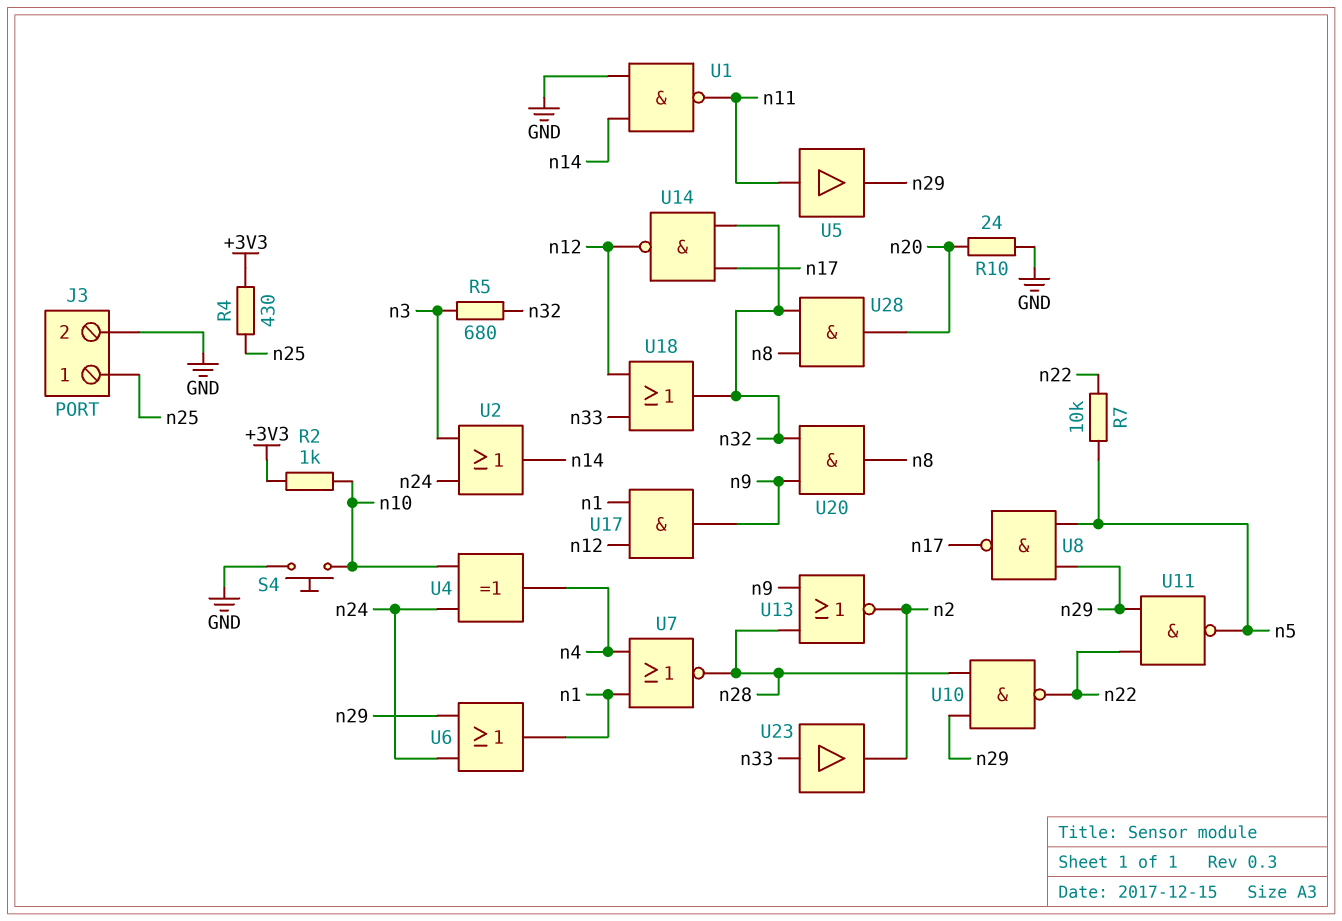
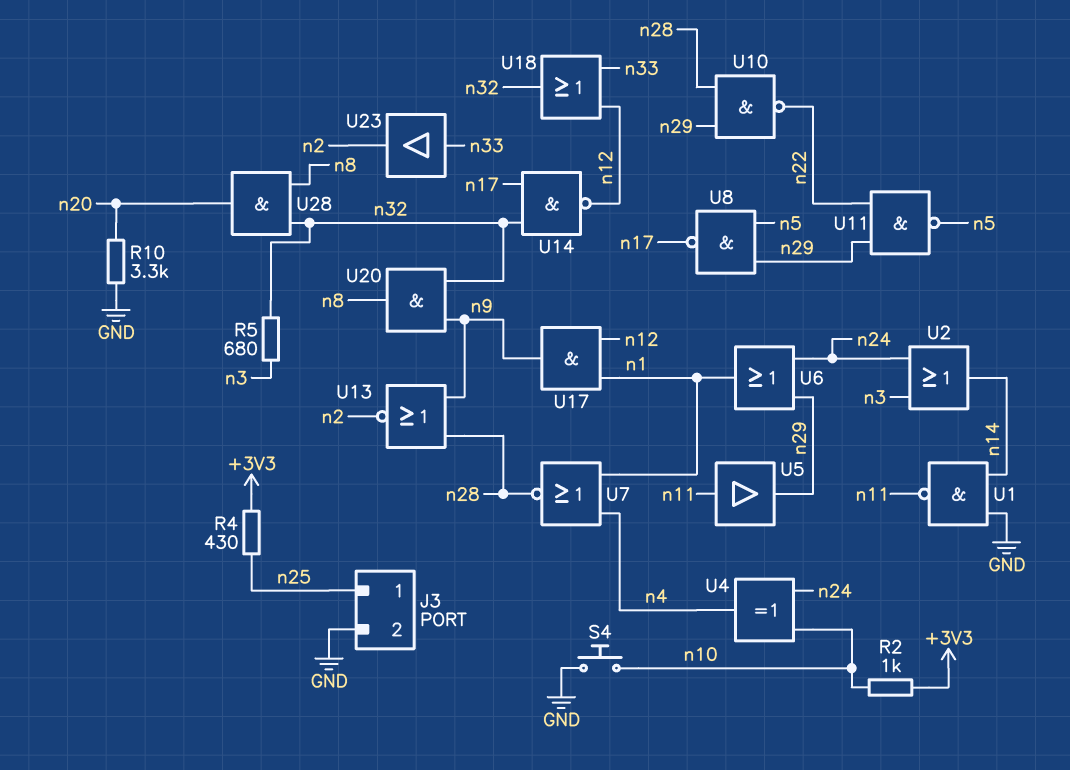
R7: 10k (n5, n22) -> none
R10: 24 (GND, n20) -> 3.3k (GND, n20)

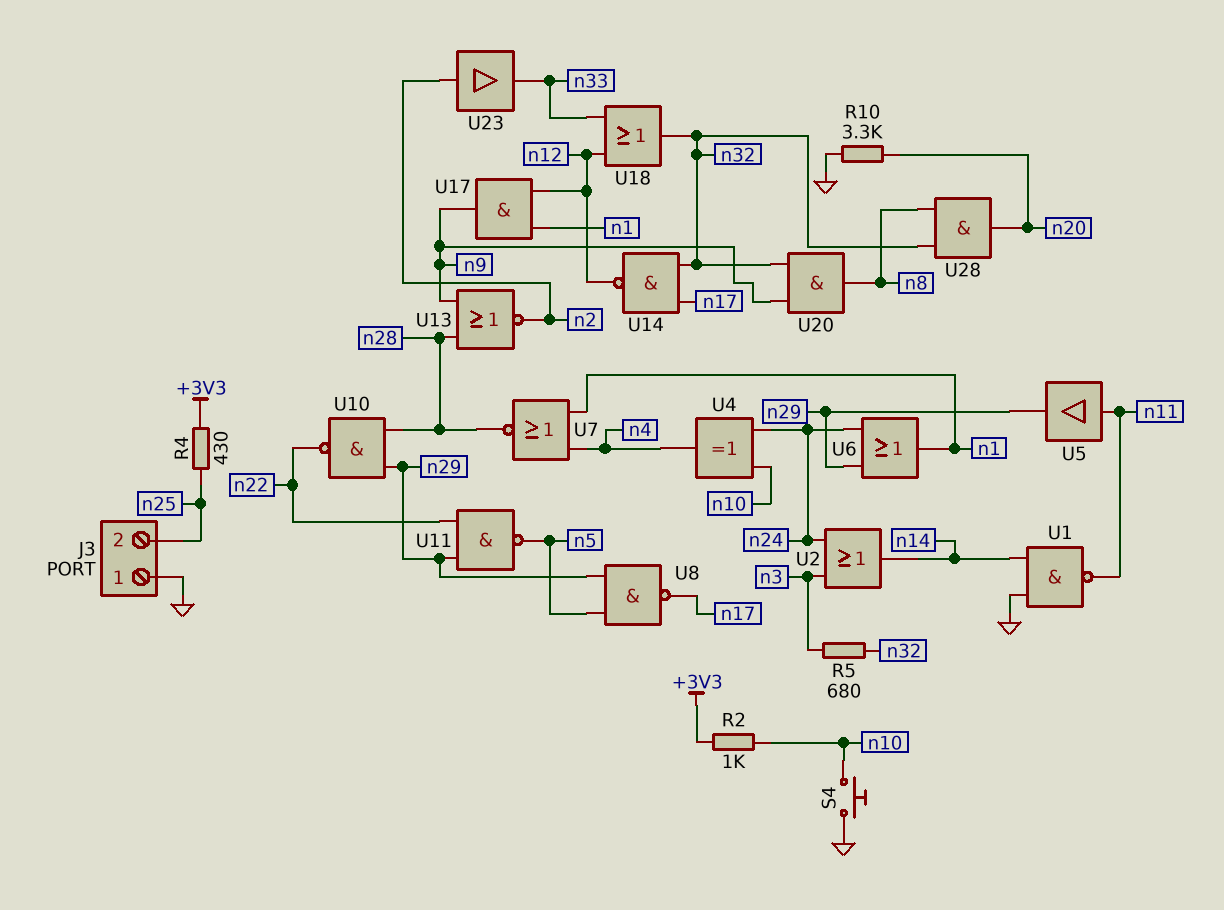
J3 pin 1: n25 -> GND
J3 pin 2: GND -> n25
U23: buffer (in n33, out n2) -> buffer (in n2, out n33)

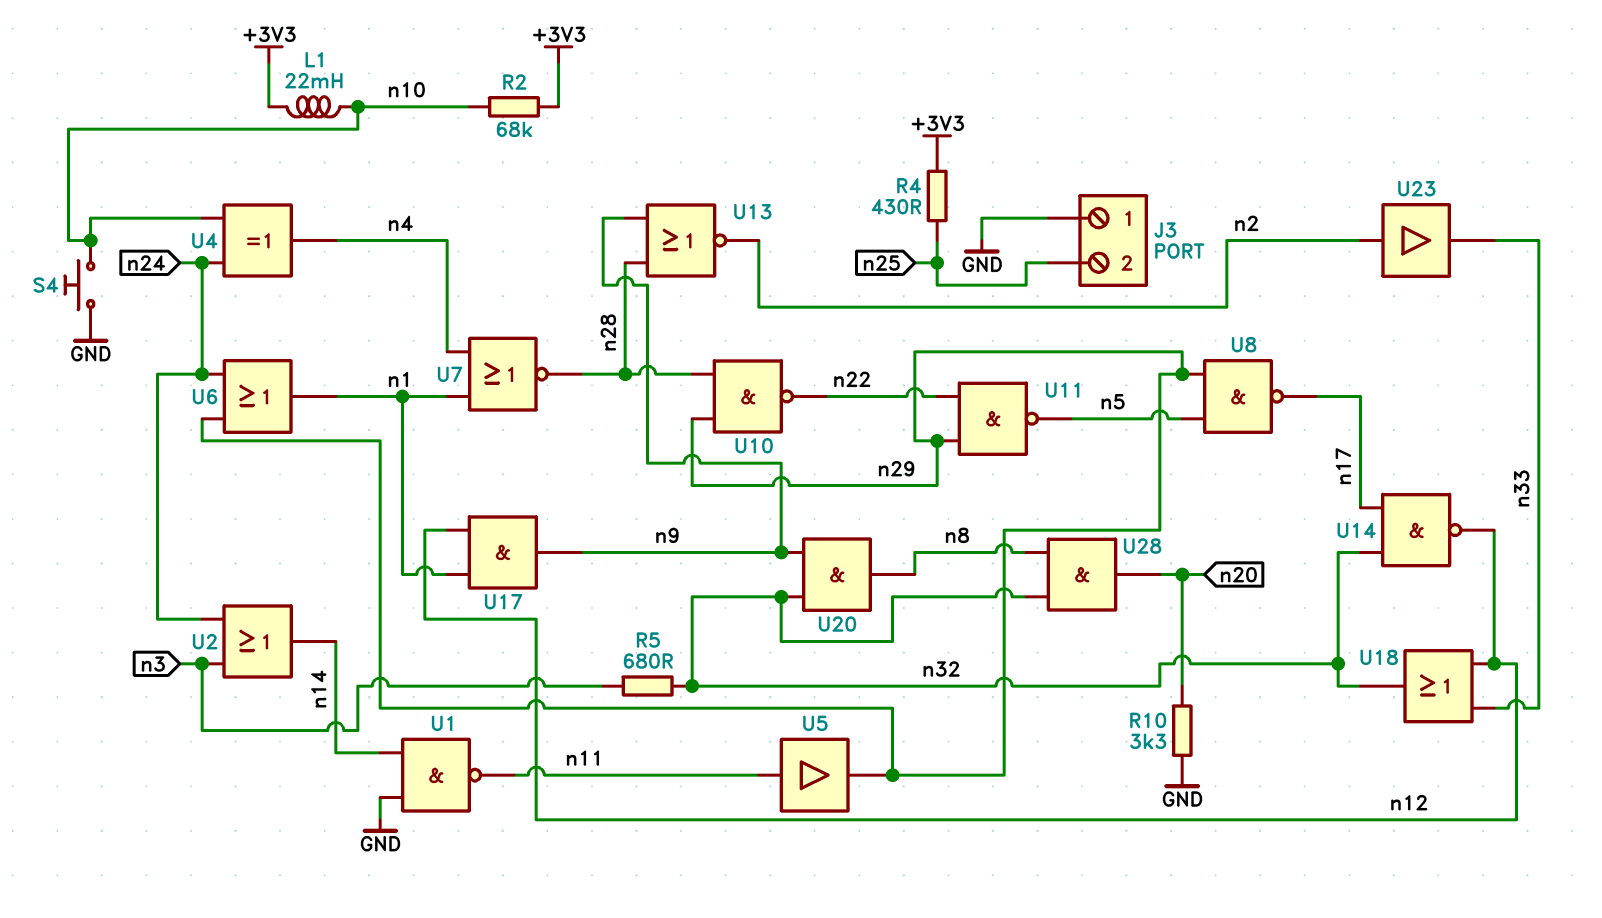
L1: none -> 22mH (+3V3, n10)
R2: 1k (+3V3, n10) -> 68k (+3V3, n10)

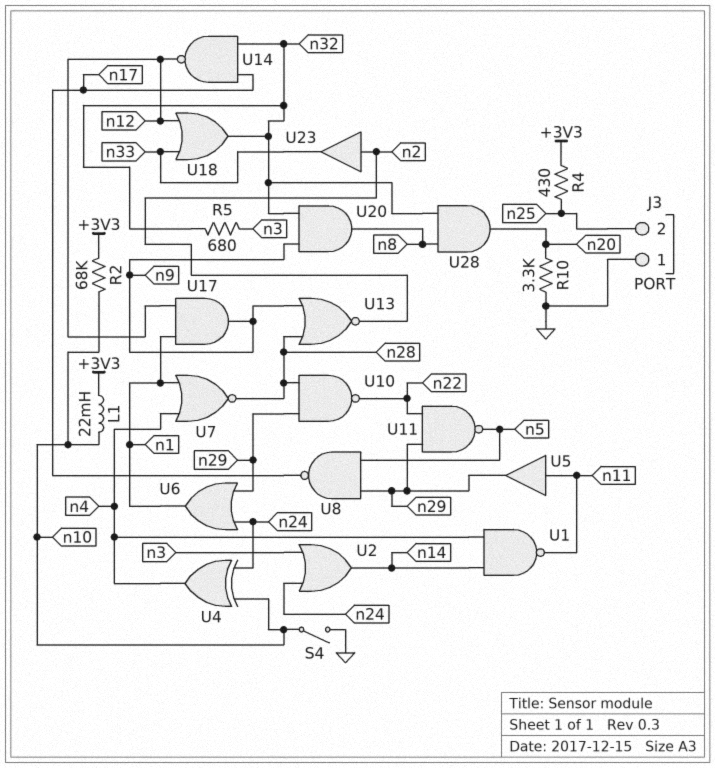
S4: button (GND, n10) -> switch (GND, n10)
U1: NAND (in GND, in n14, out n11) -> NAND (in n4, in n14, out n11)

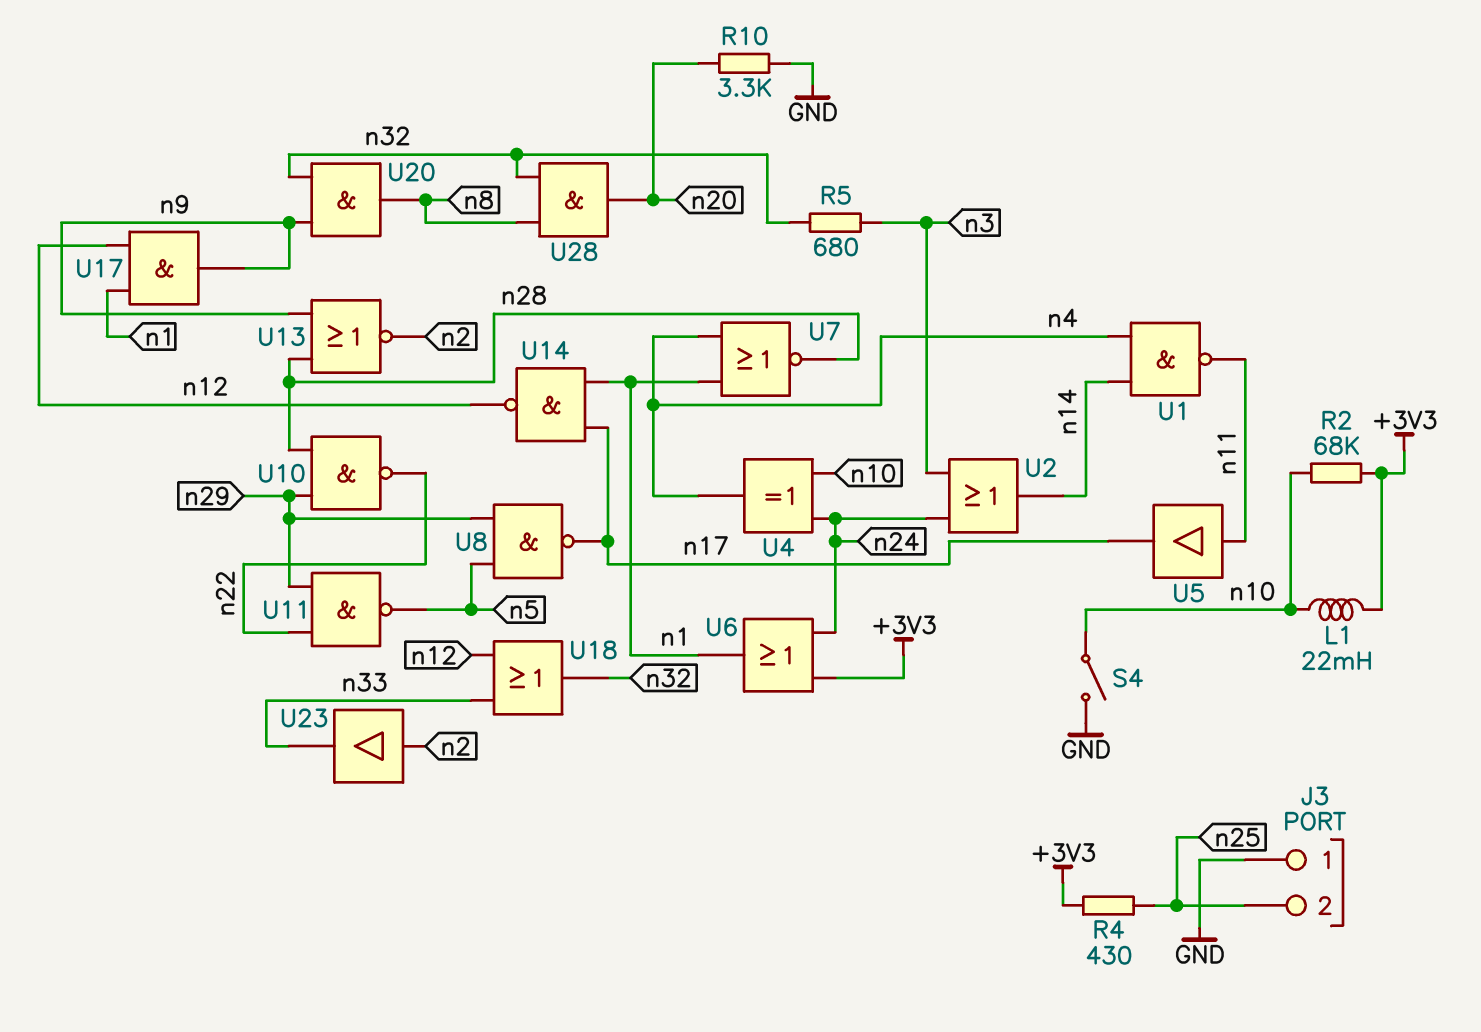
U5: buffer (in n11, out n29) -> buffer (in n11, out n17)
U6: OR (in n24, in n29, out n1) -> OR (in +3V3, in n24, out n1)
U14: NAND (in n17, in n32, out n12) -> NAND (in n1, in n17, out n12)

